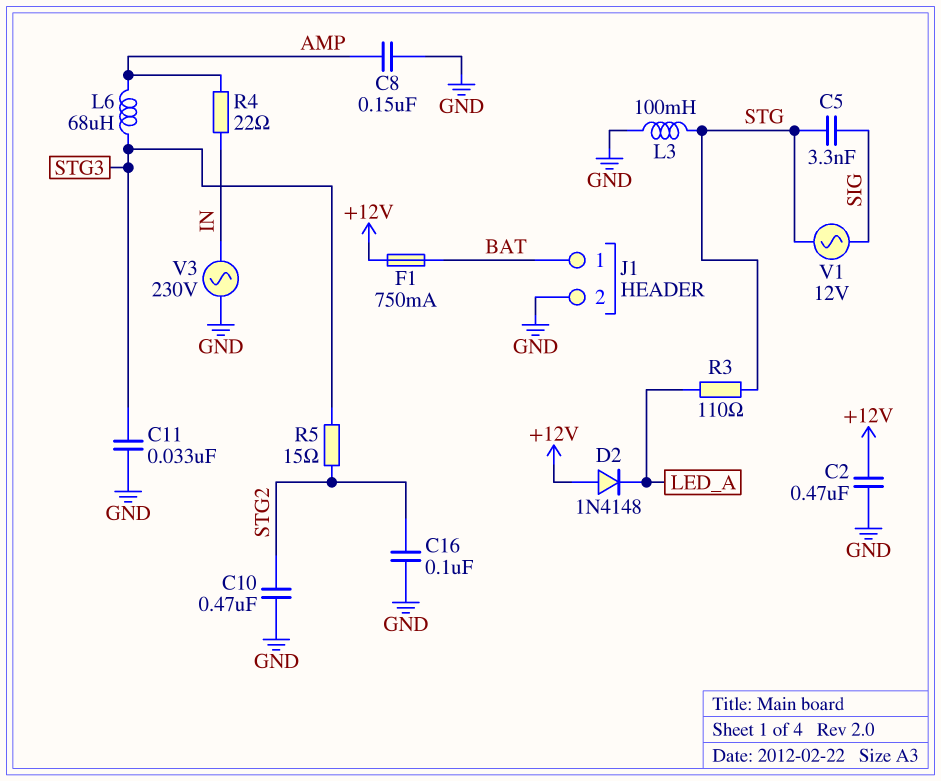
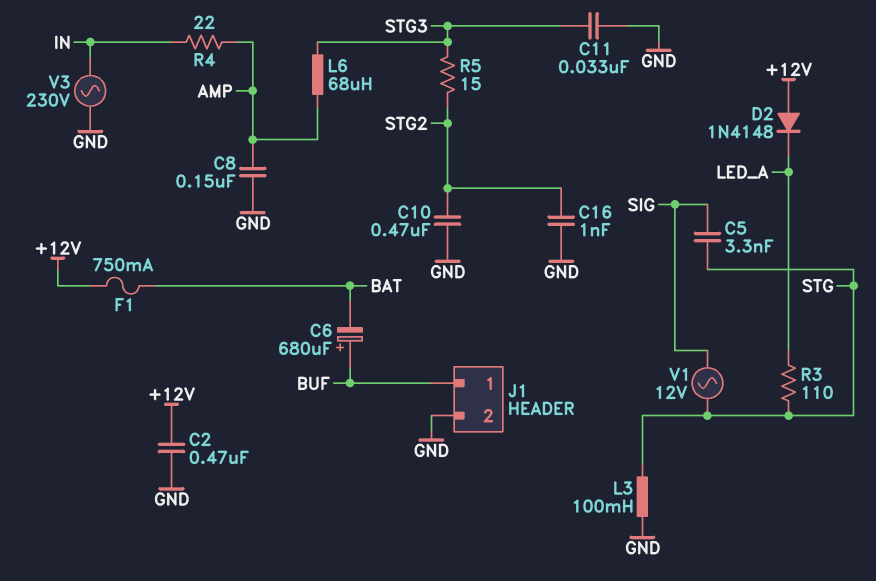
C6: none -> 680uF (plus BUF, minus BAT)
C16: 100nF (GND, STG2) -> 1nF (GND, STG2)
J1 pin 1: BAT -> BUF

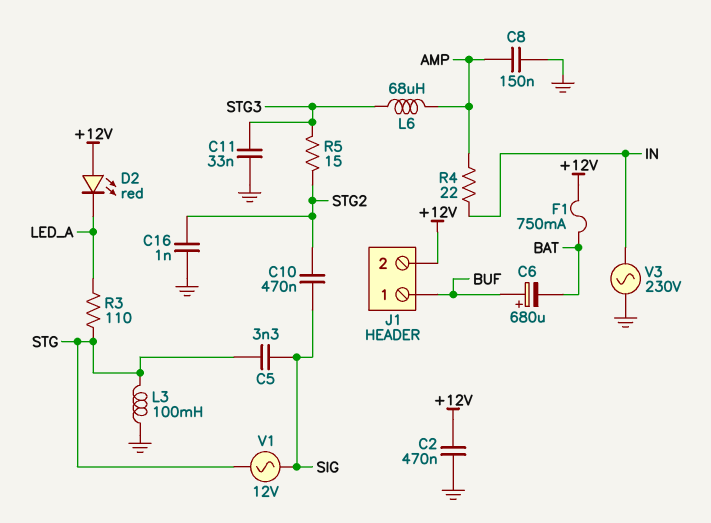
C10: 470nF (GND, STG2) -> 470nF (SIG, STG2)
D2: diode 1N4148 (A +12V, K LED_A) -> LED red (A +12V, K LED_A)
J1 pin 2: GND -> +12V

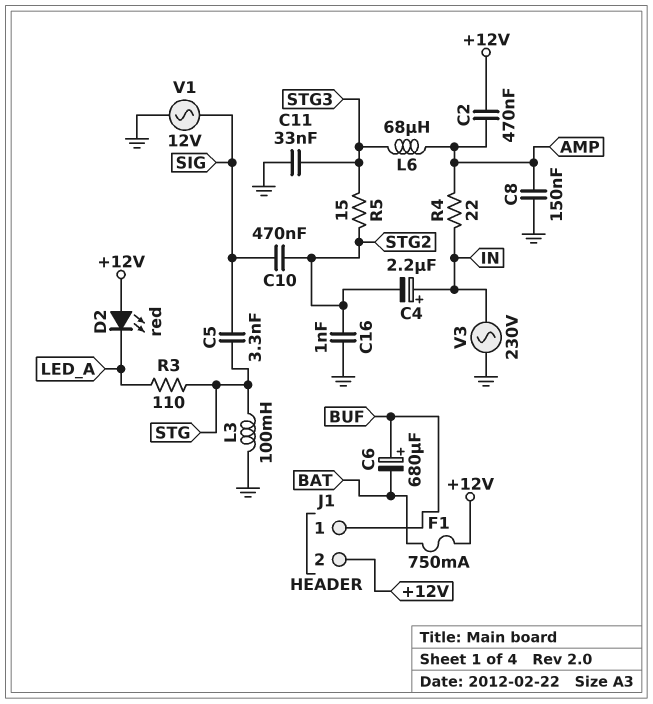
C2: 470nF (+12V, GND) -> 470nF (+12V, AMP)
C4: none -> 2.2uF (plus IN, minus STG2)
V1: AC 12V (SIG, STG) -> AC 12V (GND, SIG)

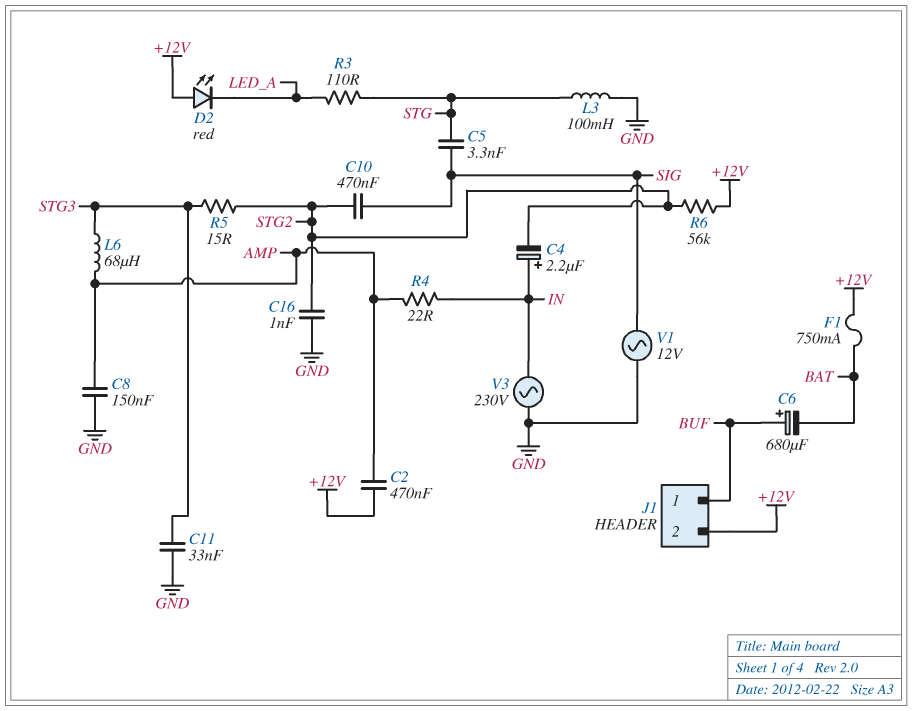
R6: none -> 56k (+12V, STG2)

